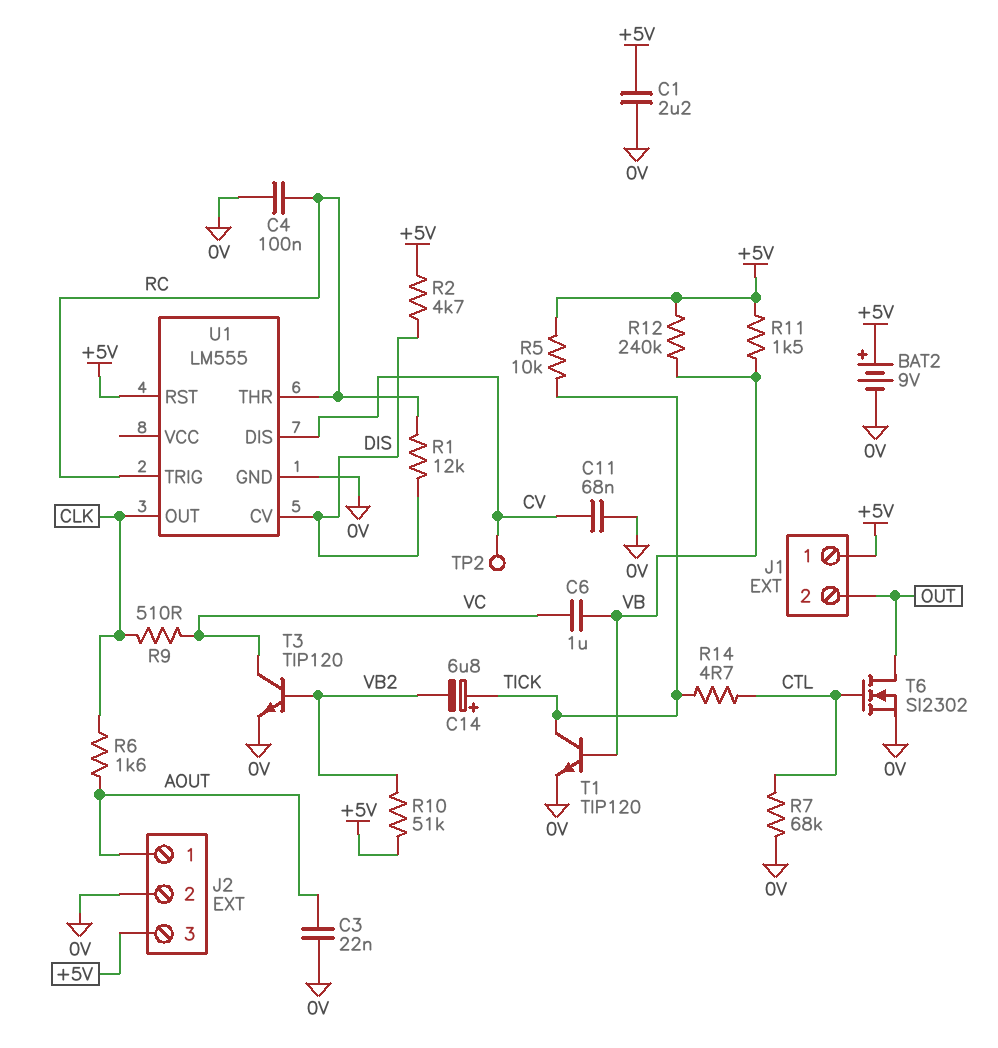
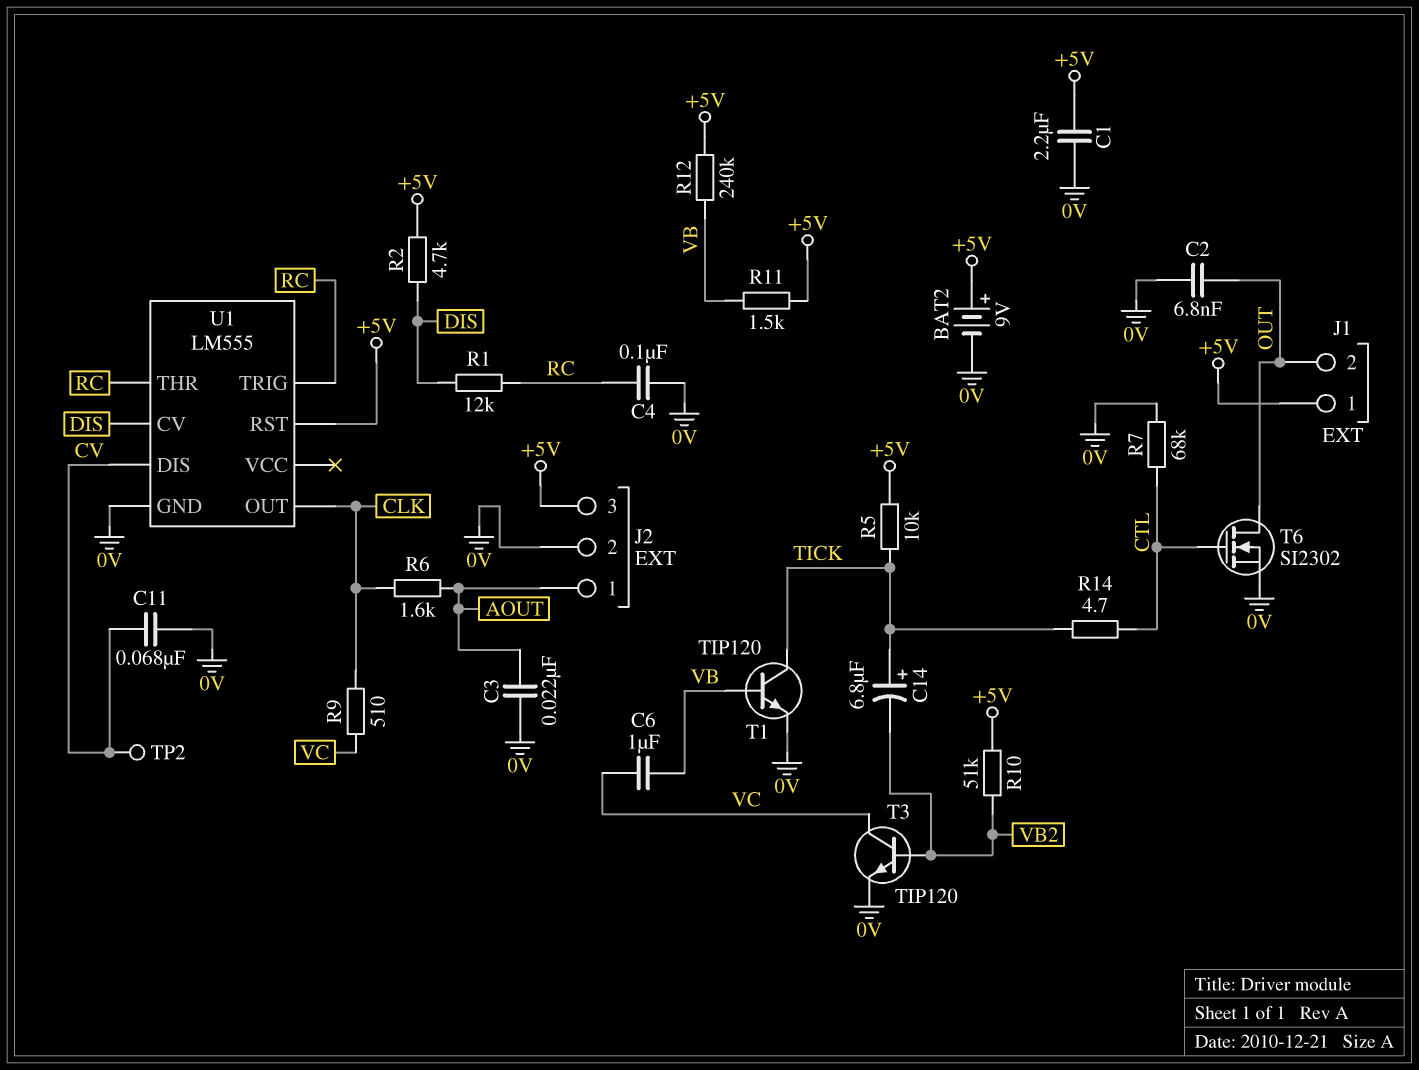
C2: none -> 6.8nF (0V, OUT)

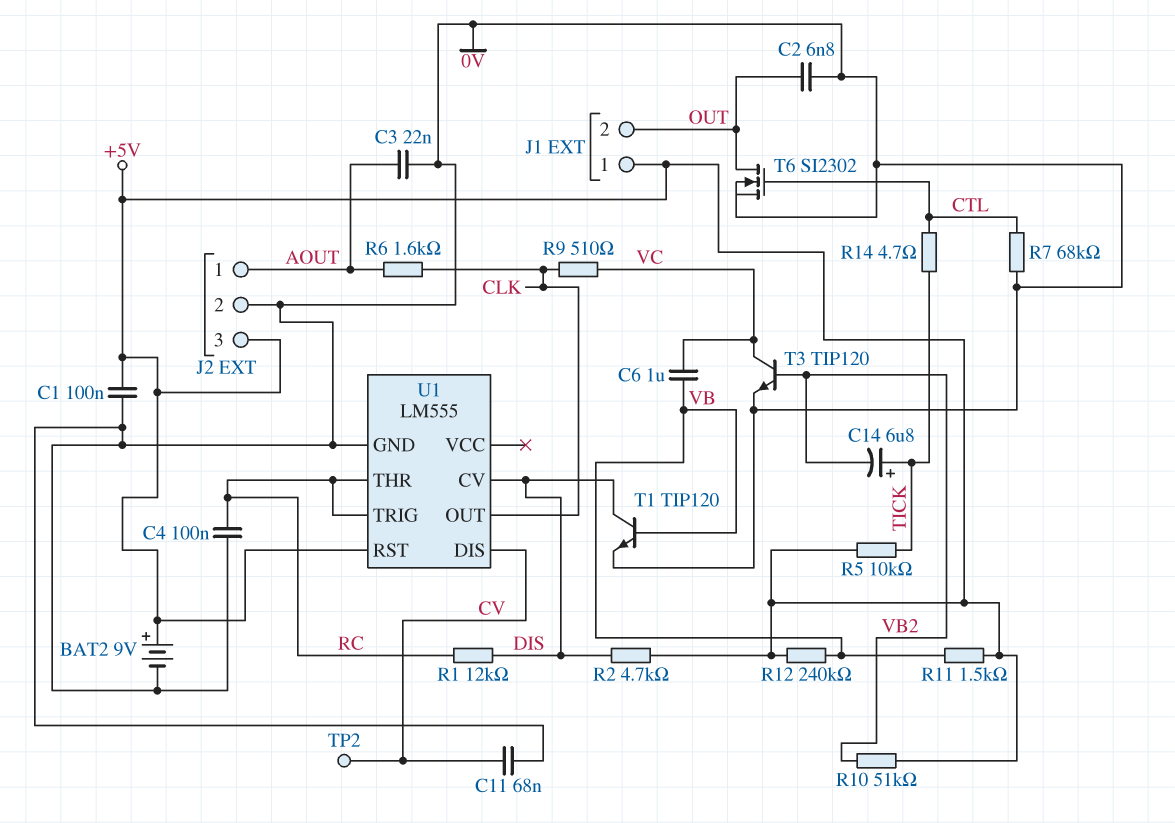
C1: 2.2uF (+5V, 0V) -> 100nF (+5V, 0V)
T1: NPN TIP120 (B VB, C TICK, E 0V) -> NPN TIP120 (B VB, C DIS, E 0V)

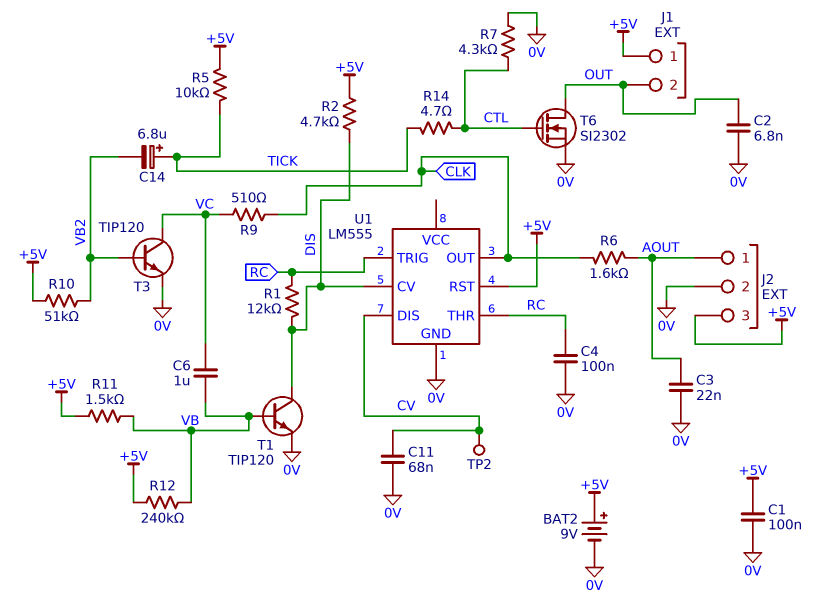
R7: 68k (0V, CTL) -> 4.3k (0V, CTL)

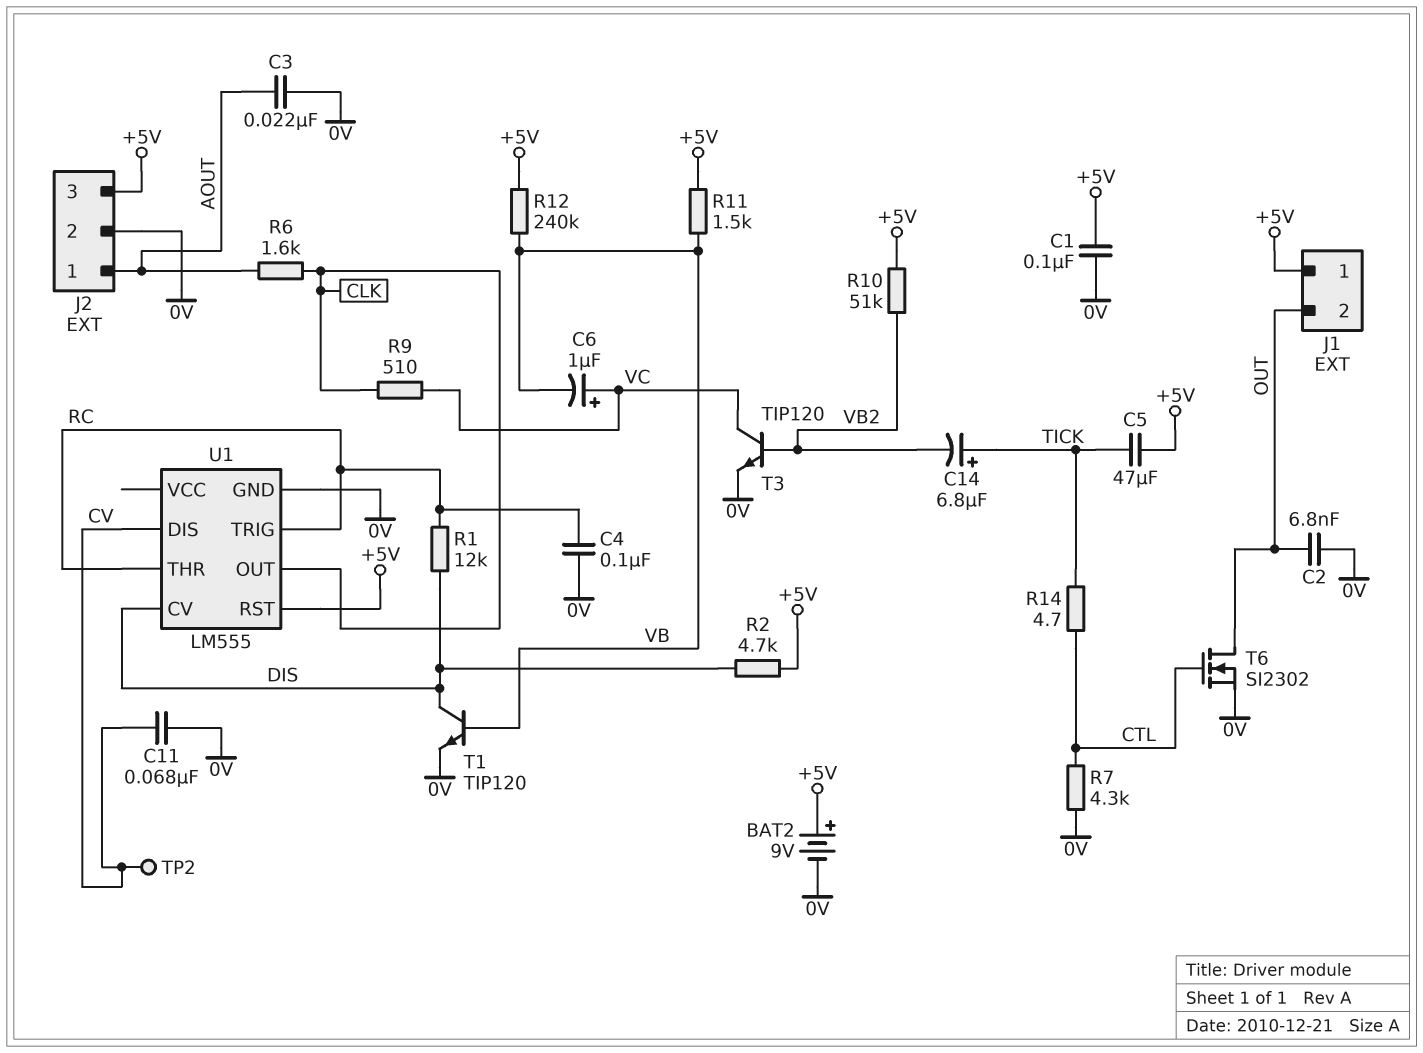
C5: none -> 47uF (+5V, TICK)
C6: 1uF (VB, VC) -> 1uF (plus VC, minus VB)
R5: 10k (+5V, TICK) -> none

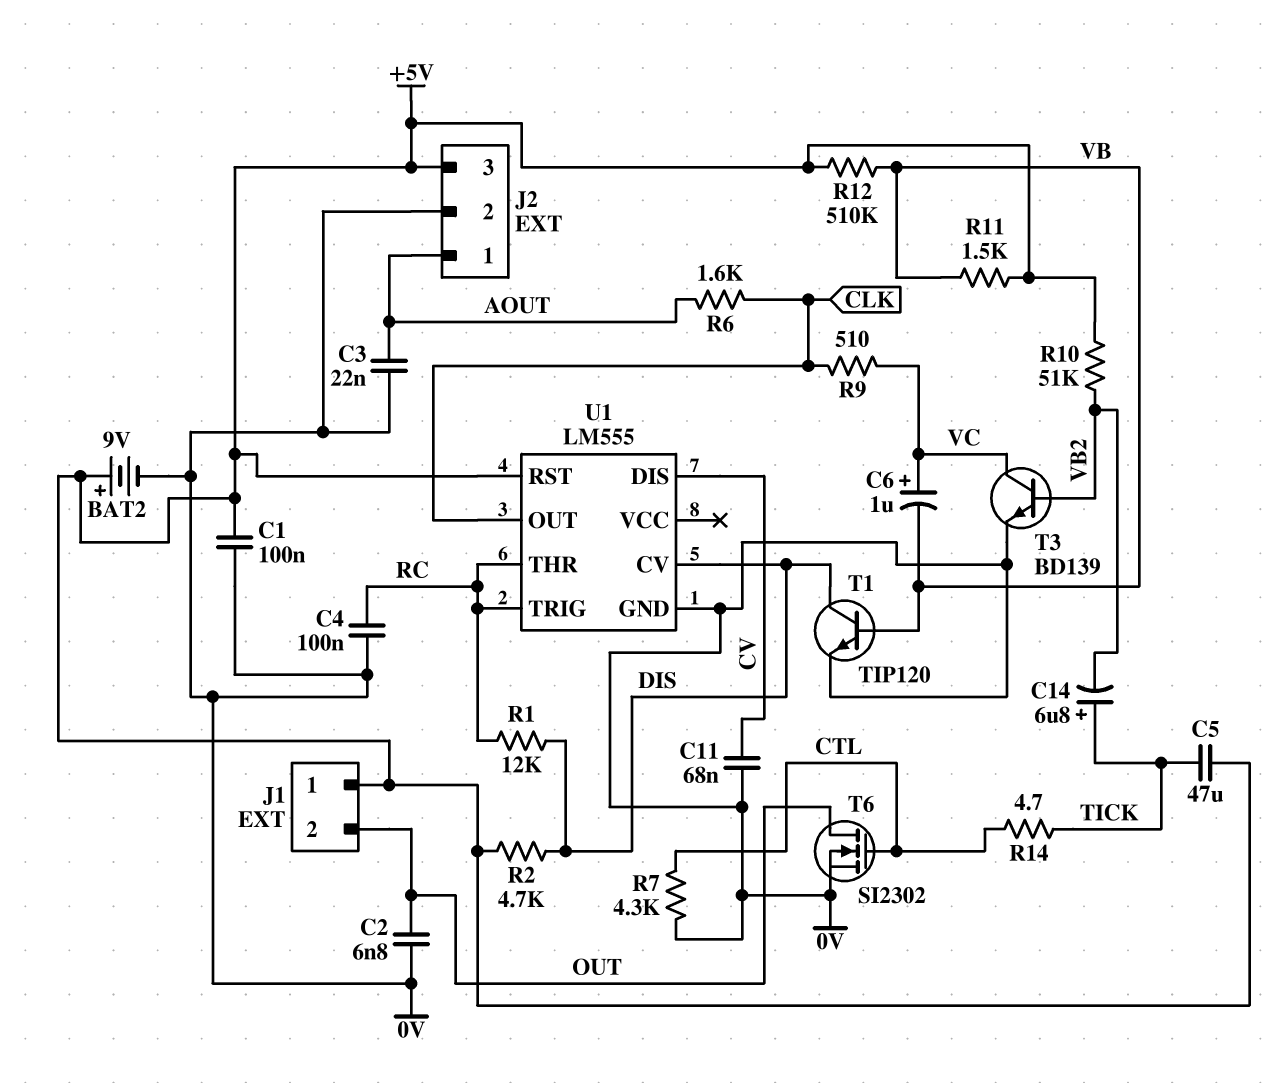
R12: 240k (+5V, VB) -> 510k (+5V, VB)
T3: NPN TIP120 (B VB2, C VC, E 0V) -> NPN BD139 (B VB2, C VC, E 0V)
TP2: test point (CV) -> none

